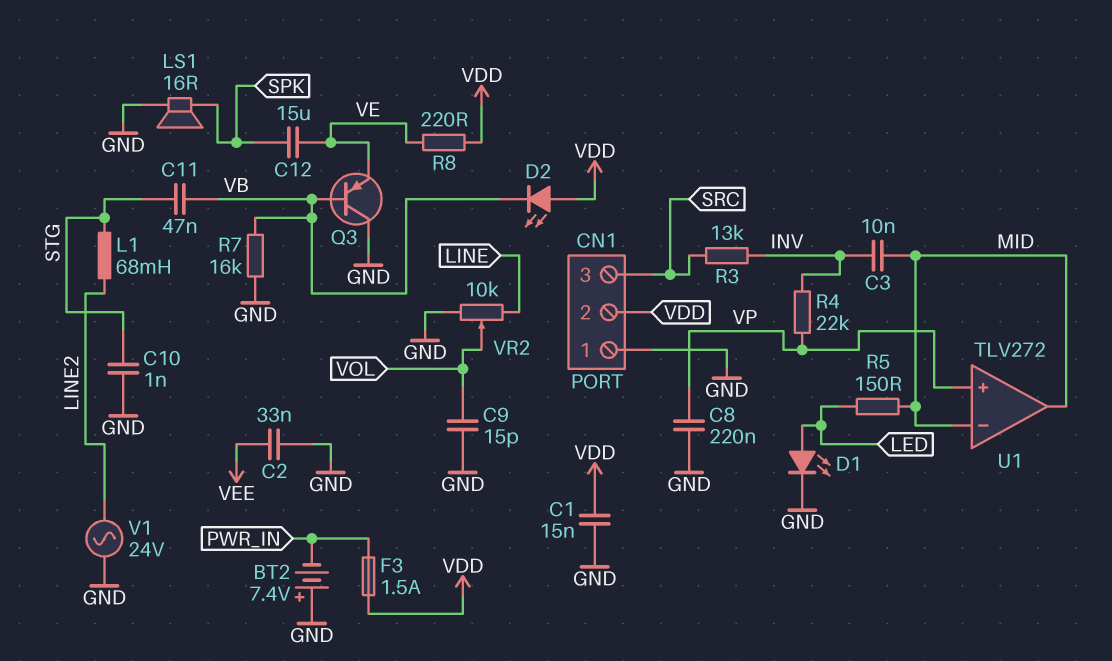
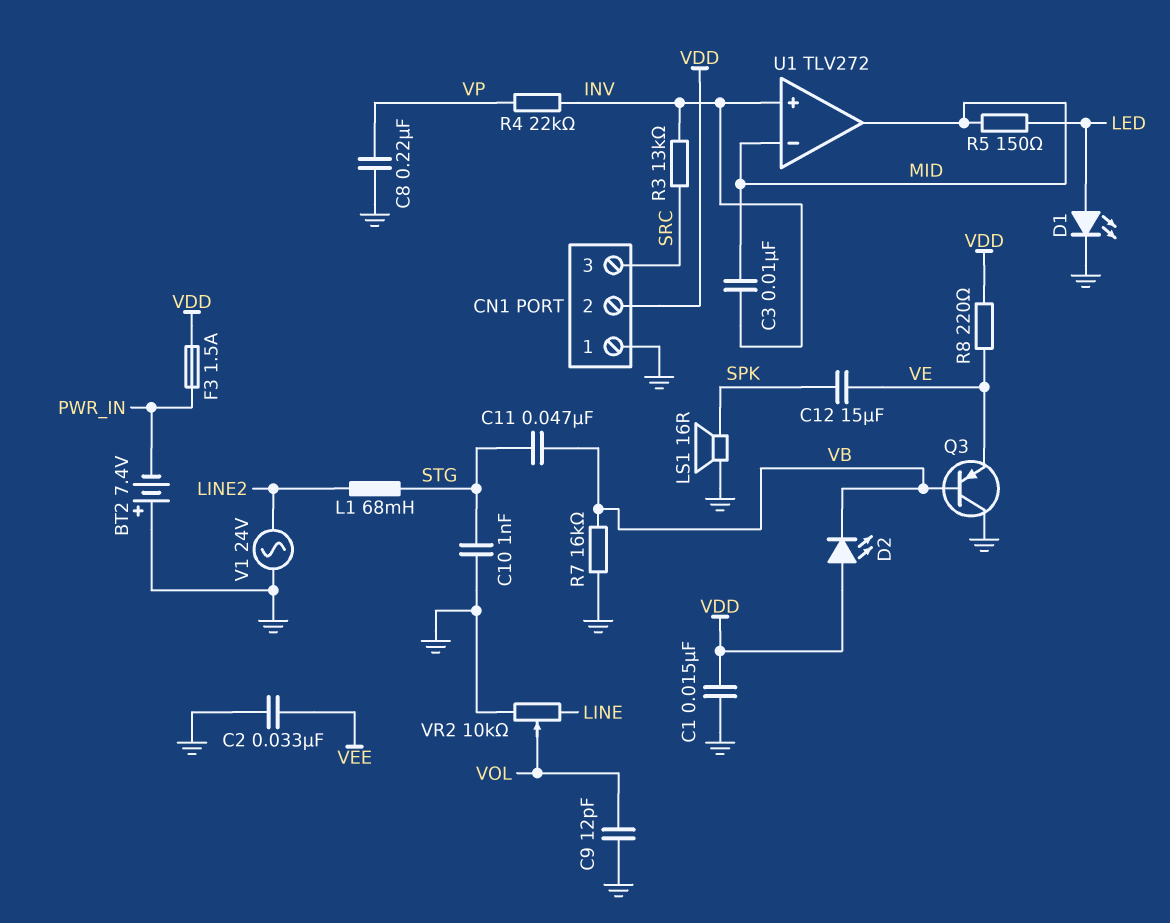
C9: 15pF (GND, VOL) -> 12pF (GND, VOL)
U1 pin in+: VP -> INV

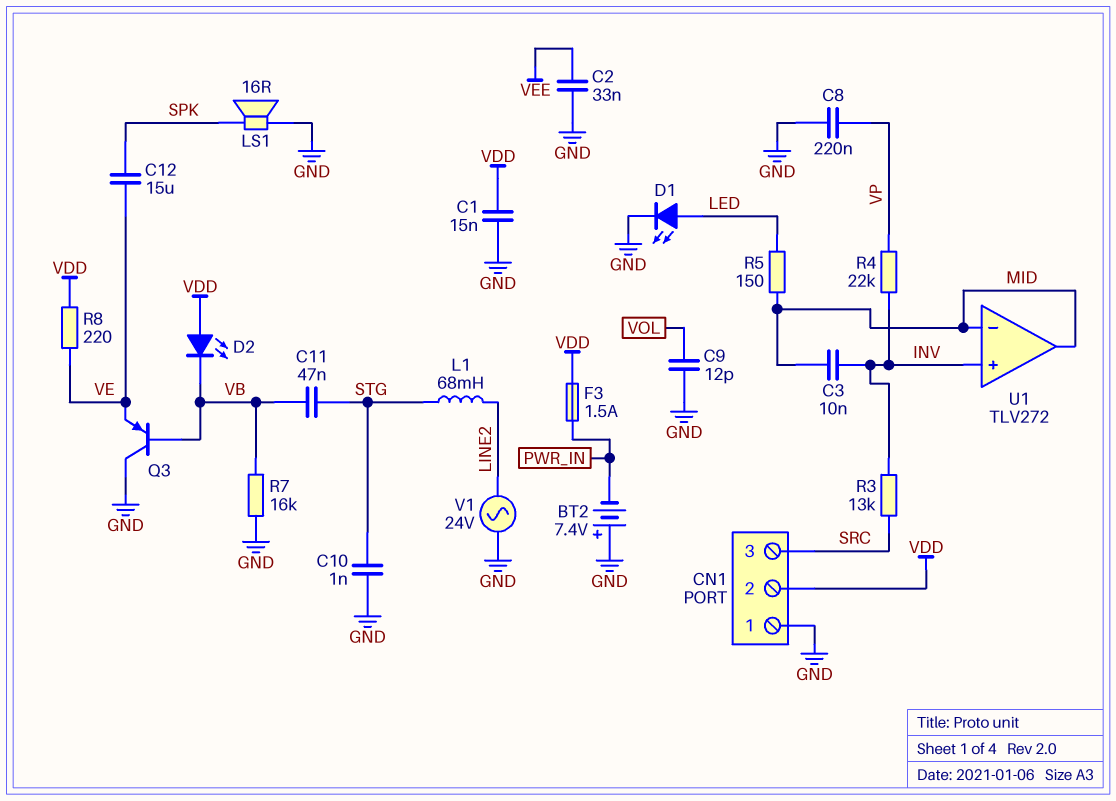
VR2: 10k (GND, LINE, wiper VOL) -> none

